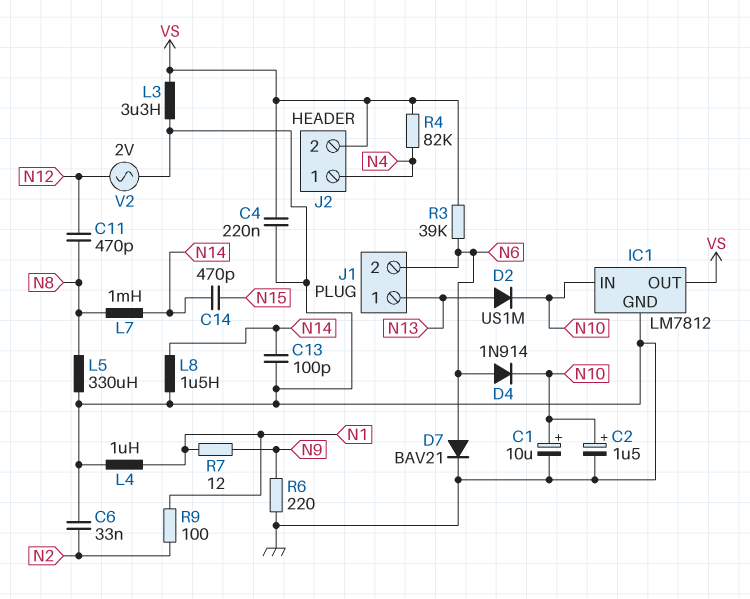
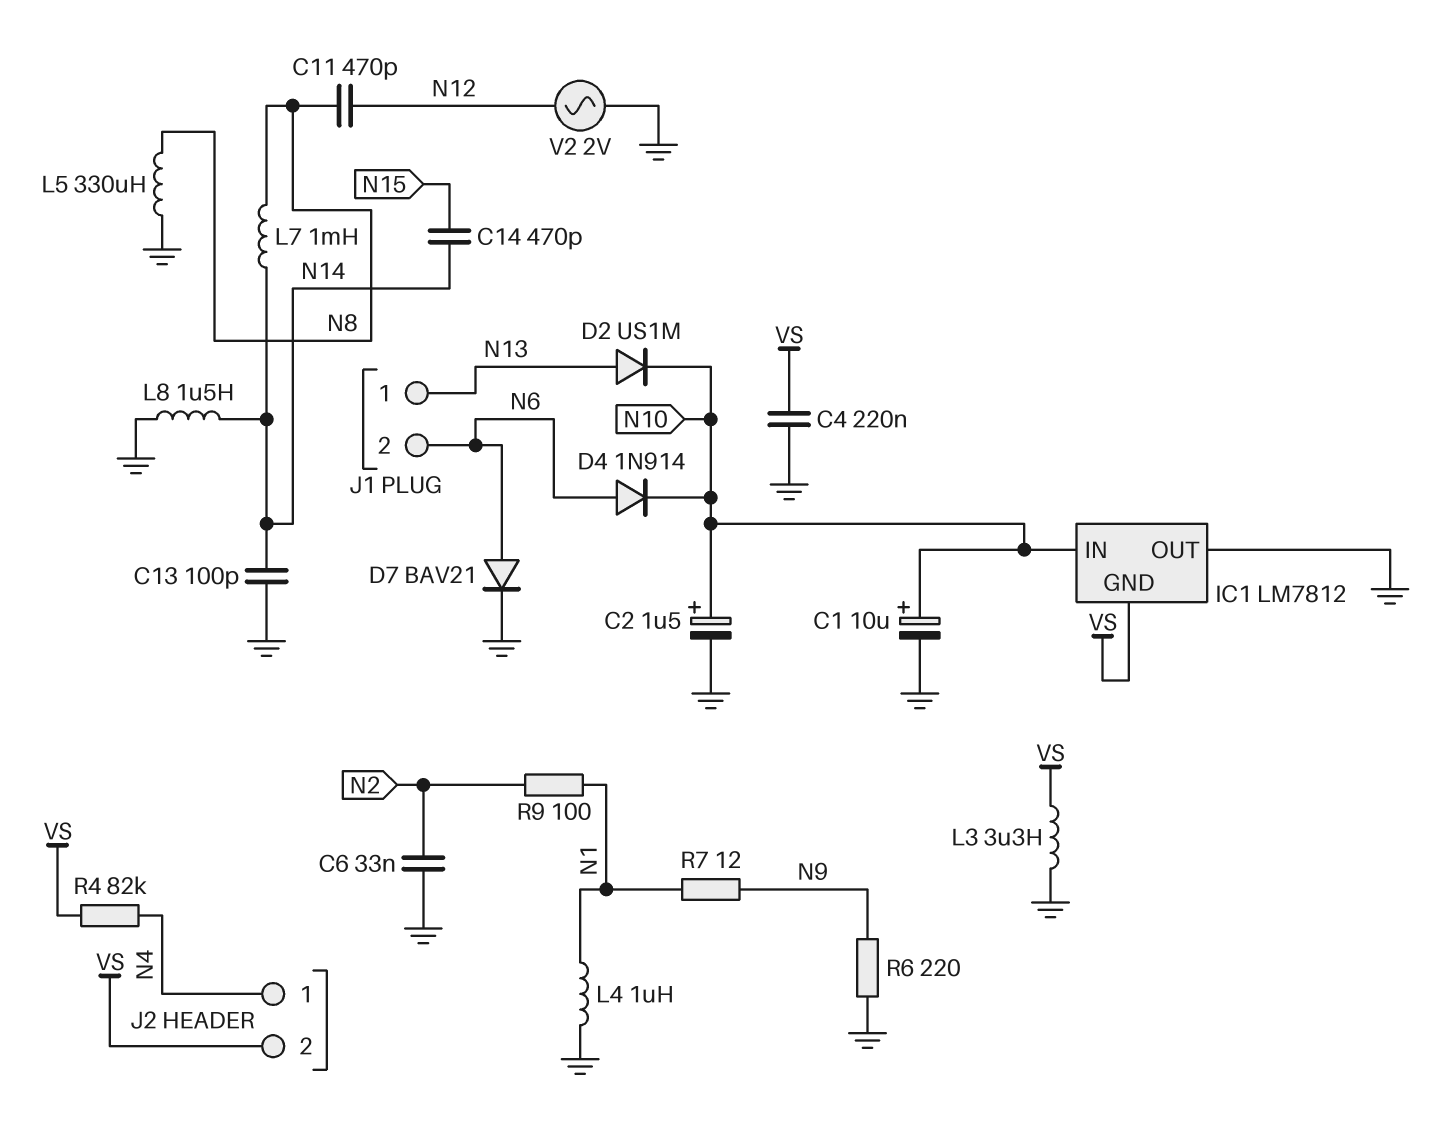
IC1 pin GND: GND -> VS
IC1 pin OUT: VS -> GND
R3: 39k (N6, VS) -> none

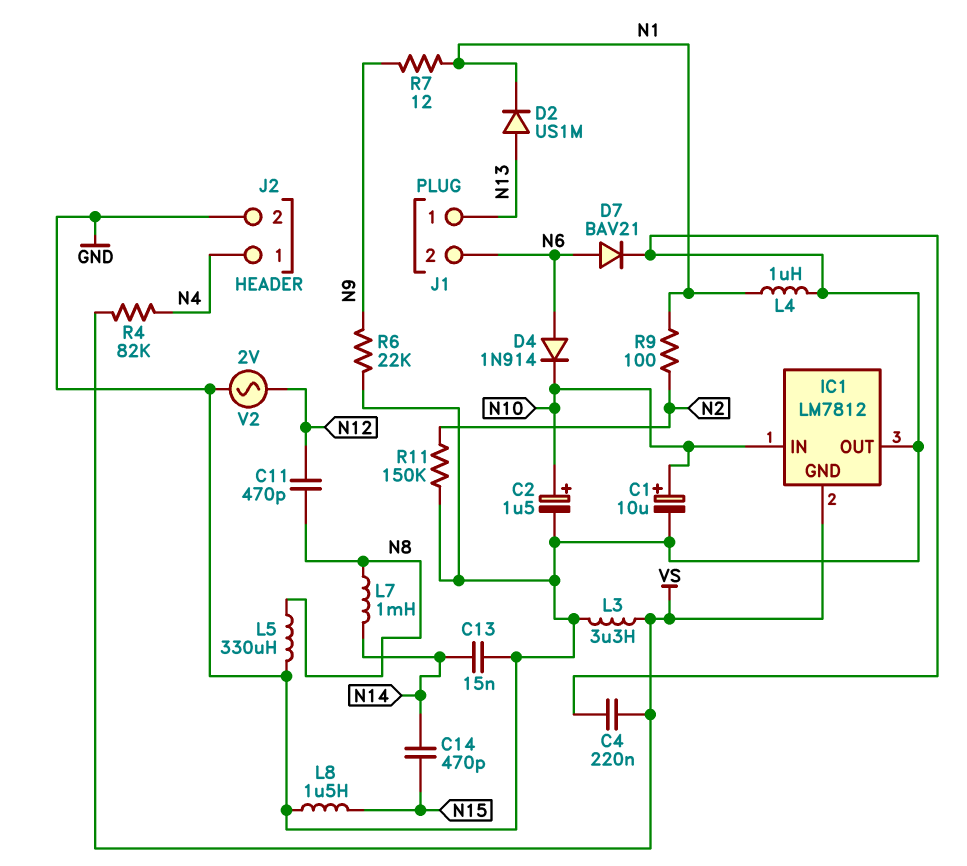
C6: 33nF (GND, N2) -> none
C13: 100pF (GND, N14) -> 15nF (GND, N14)
D2: diode US1M (A N13, K N10) -> diode US1M (A N13, K N1)
J2 pin 2: VS -> GND
L8: 1.5uH (GND, N14) -> 1.5uH (GND, N15)
R6: 220 (GND, N9) -> 22k (GND, N9)
R11: none -> 150k (GND, N2)

